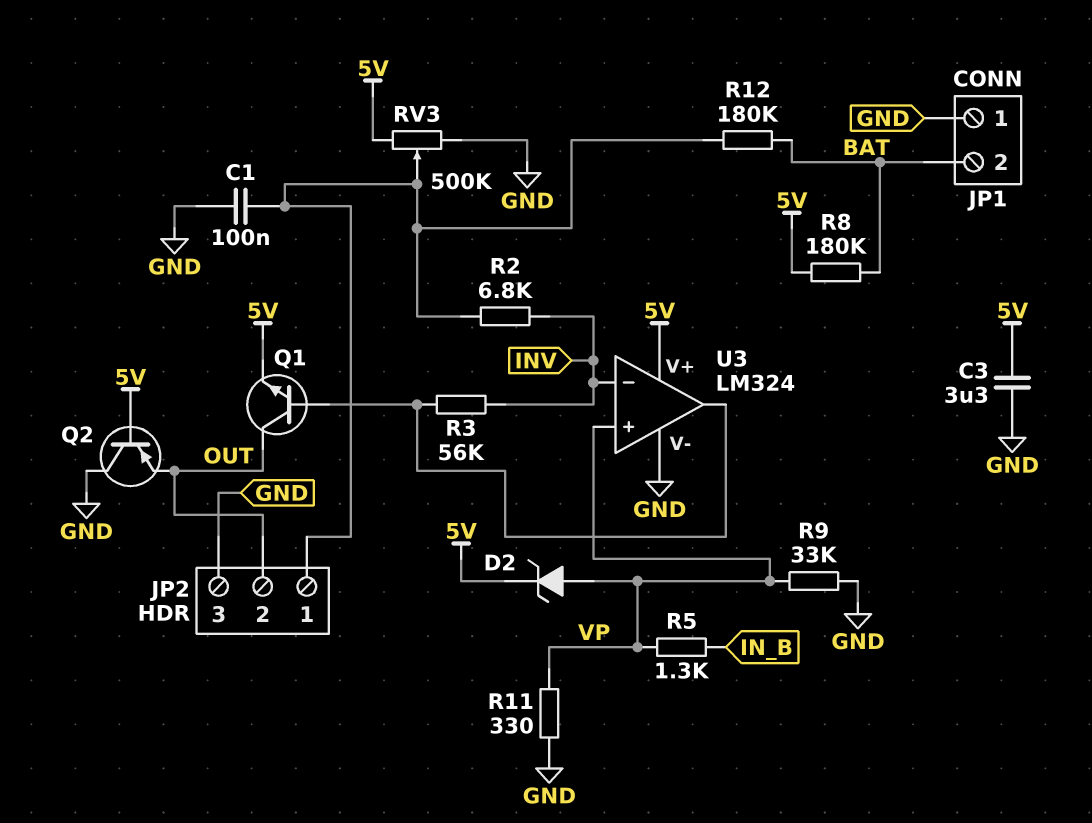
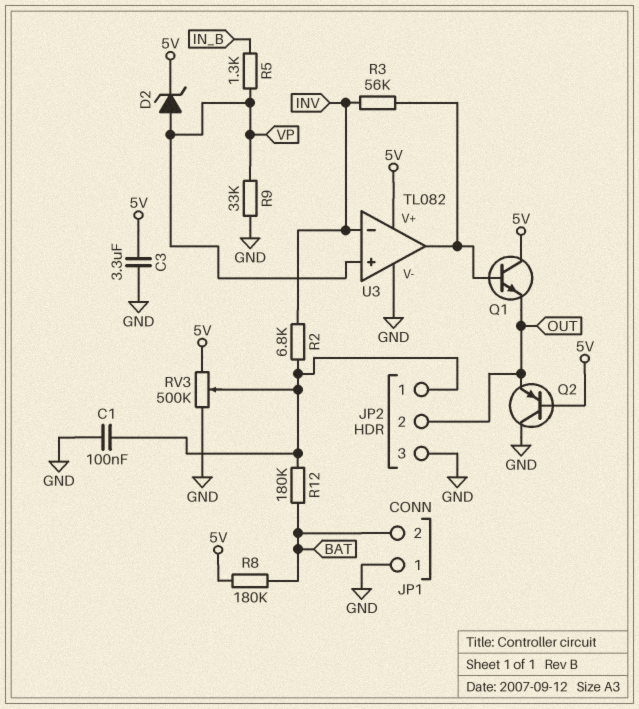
Q1: NPN (B U3/out, C OUT, E 5V) -> NPN (B U3/out, C 5V, E OUT)
R11: 330 (GND, VP) -> none
U3: LM324 -> TL082

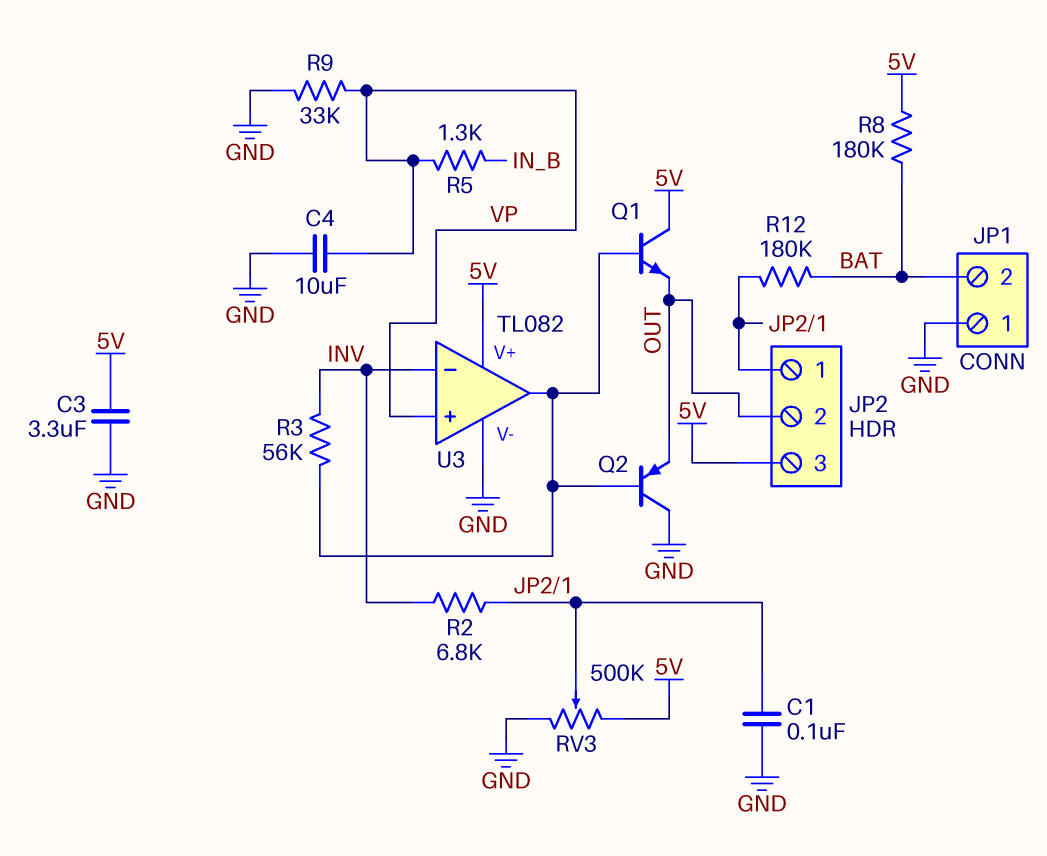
C4: none -> 10uF (GND, VP)
D2: zener (A VP, K 5V) -> none
JP2 pin 3: GND -> 5V
Q2: PNP (B 5V, C GND, E OUT) -> PNP (B U3/out, C GND, E OUT)

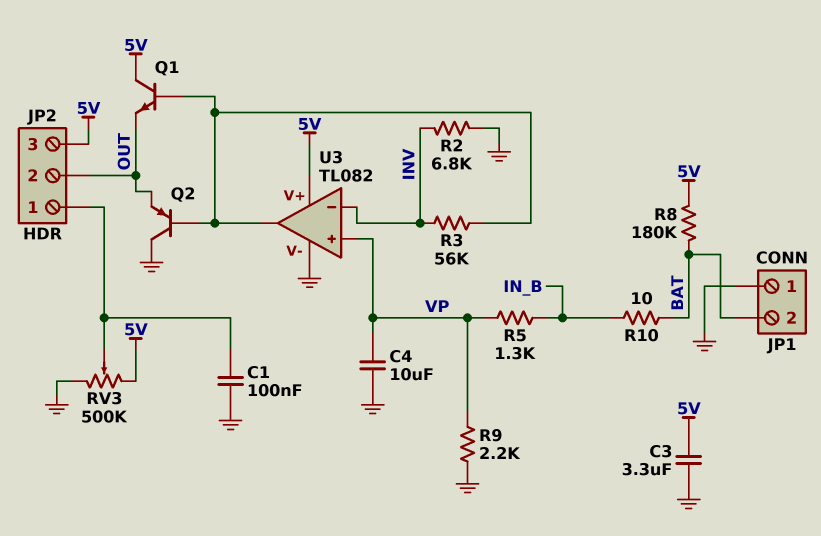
R2: 6.8k (INV, JP2/1) -> 6.8k (GND, INV)
R9: 33k (GND, VP) -> 2.2k (GND, VP)
R10: none -> 10 (BAT, IN_B)
R12: 180k (BAT, JP2/1) -> none

